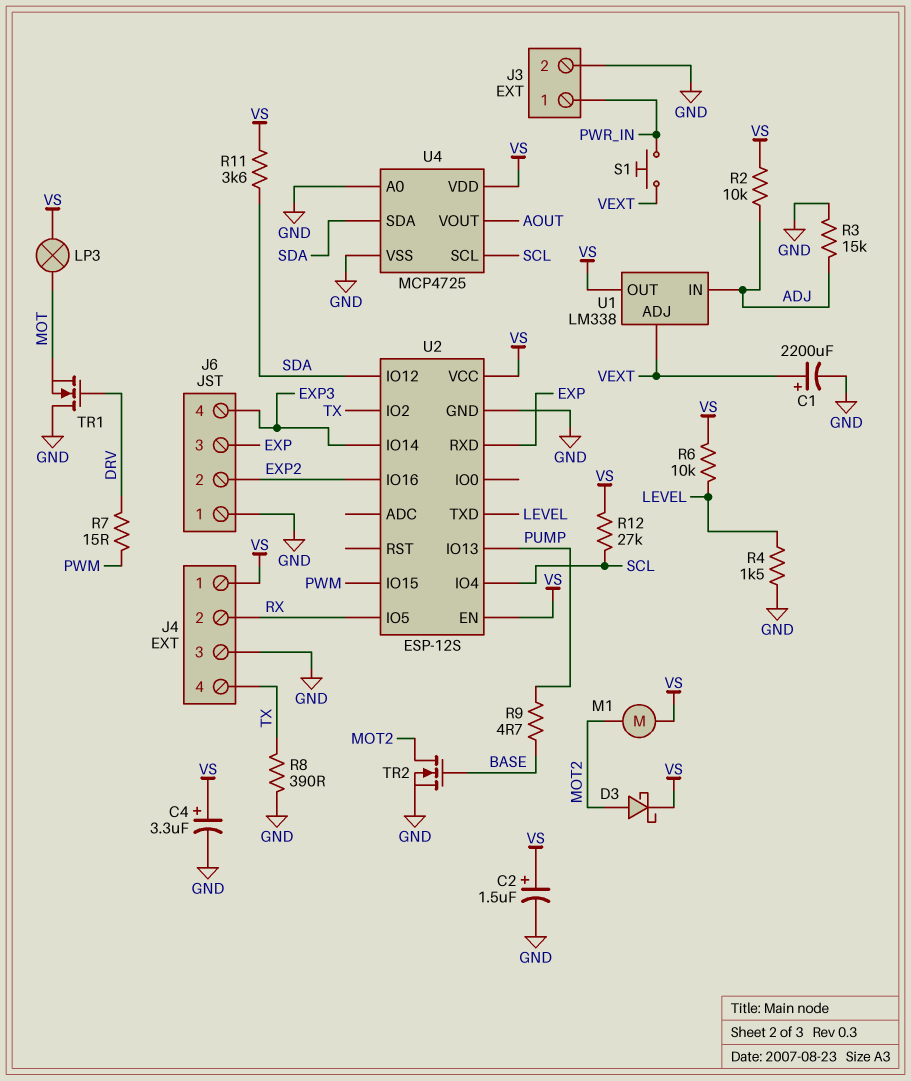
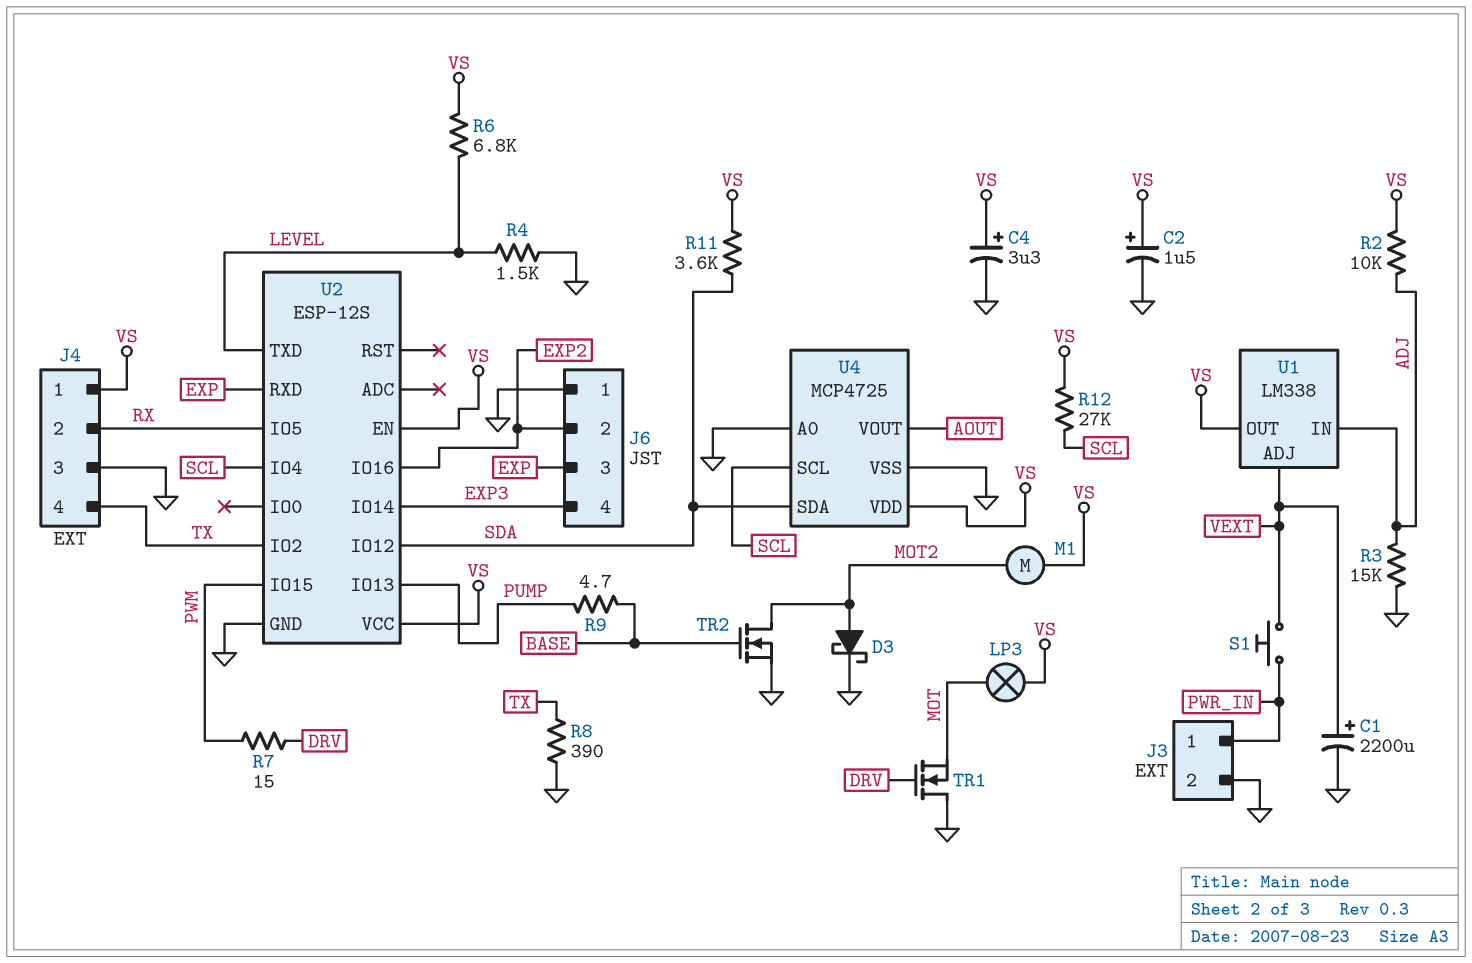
D3: schottky (A MOT2, K VS) -> schottky (A MOT2, K GND)
R6: 10k (LEVEL, VS) -> 6.8k (LEVEL, VS)

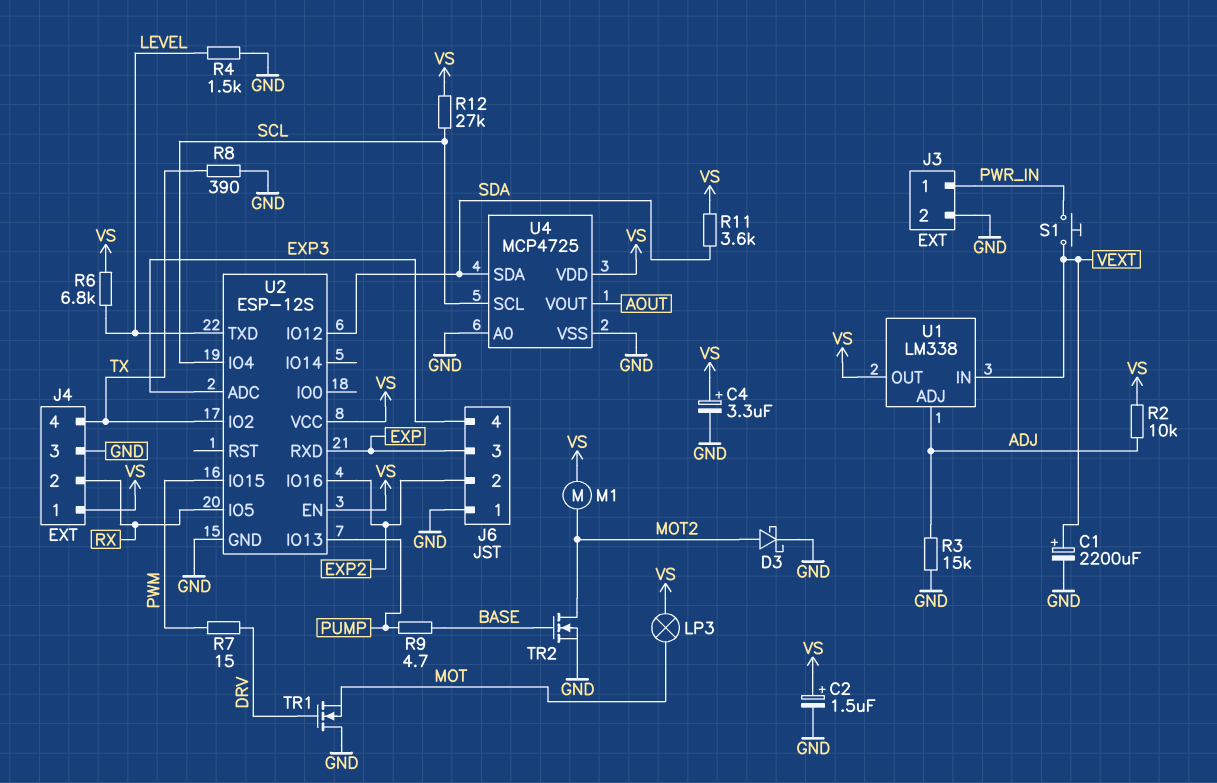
U1 pin ADJ: VEXT -> ADJ
U1 pin IN: ADJ -> VEXT
U2 pin ADC: none -> EXP3
U2 pin IO14: EXP3 -> none

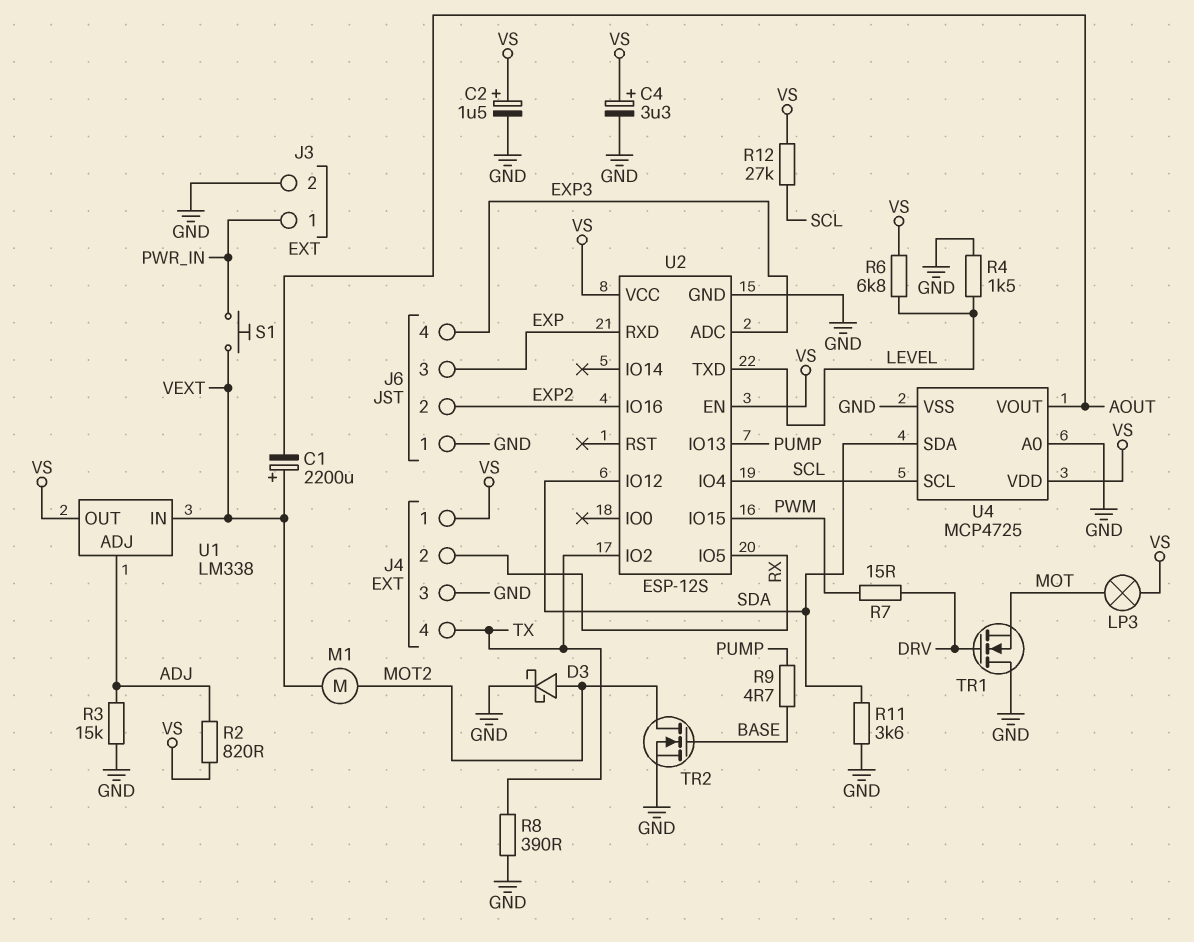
C1: 2200uF (plus VEXT, minus GND) -> 2200uF (plus VEXT, minus AOUT)
M1: motor (MOT2, VS) -> motor (MOT2, VEXT)
R2: 10k (ADJ, VS) -> 820 (ADJ, VS)
R11: 3.6k (SDA, VS) -> 3.6k (GND, SDA)

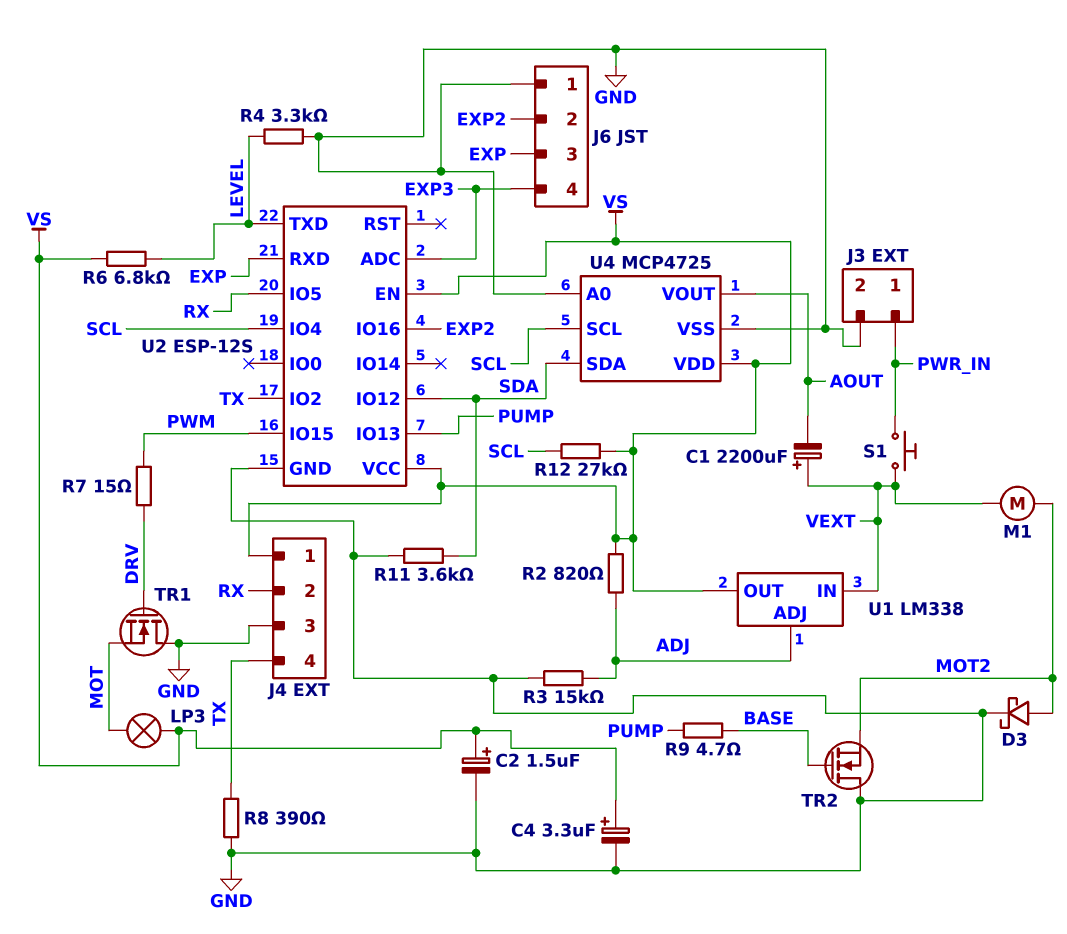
R4: 1.5k (GND, LEVEL) -> 3.3k (GND, LEVEL)
TR2: NMOS (G BASE, D MOT2, S GND) -> NMOS (G BASE, D GND, S MOT2)

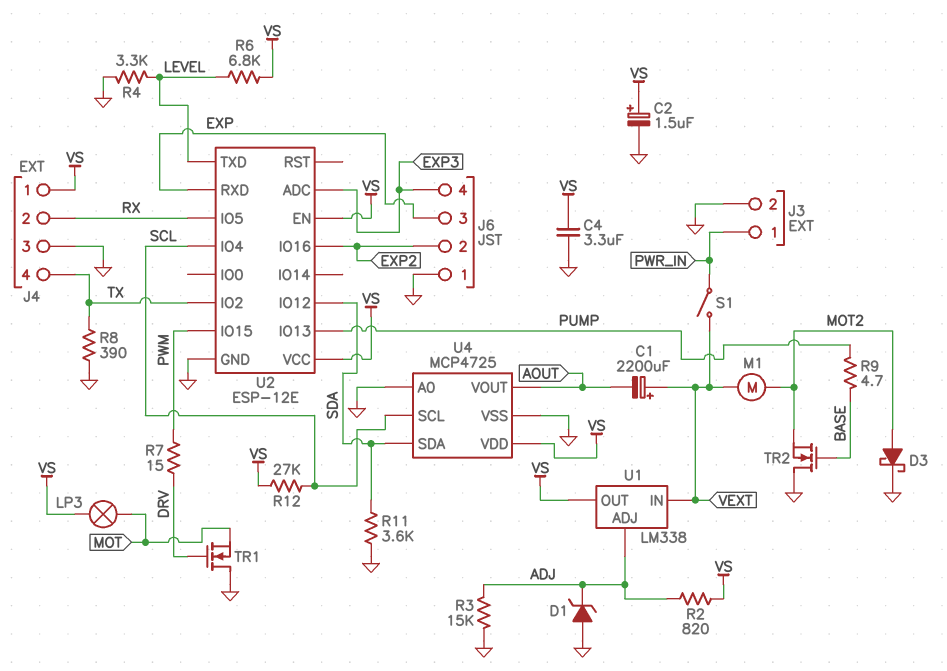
C4: 3.3uF (plus VS, minus GND) -> 3.3uF (GND, VS)
D1: none -> zener (A GND, K ADJ)
S1: button (PWR_IN, VEXT) -> switch (PWR_IN, VEXT)
U2: ESP-12S -> ESP-12E

